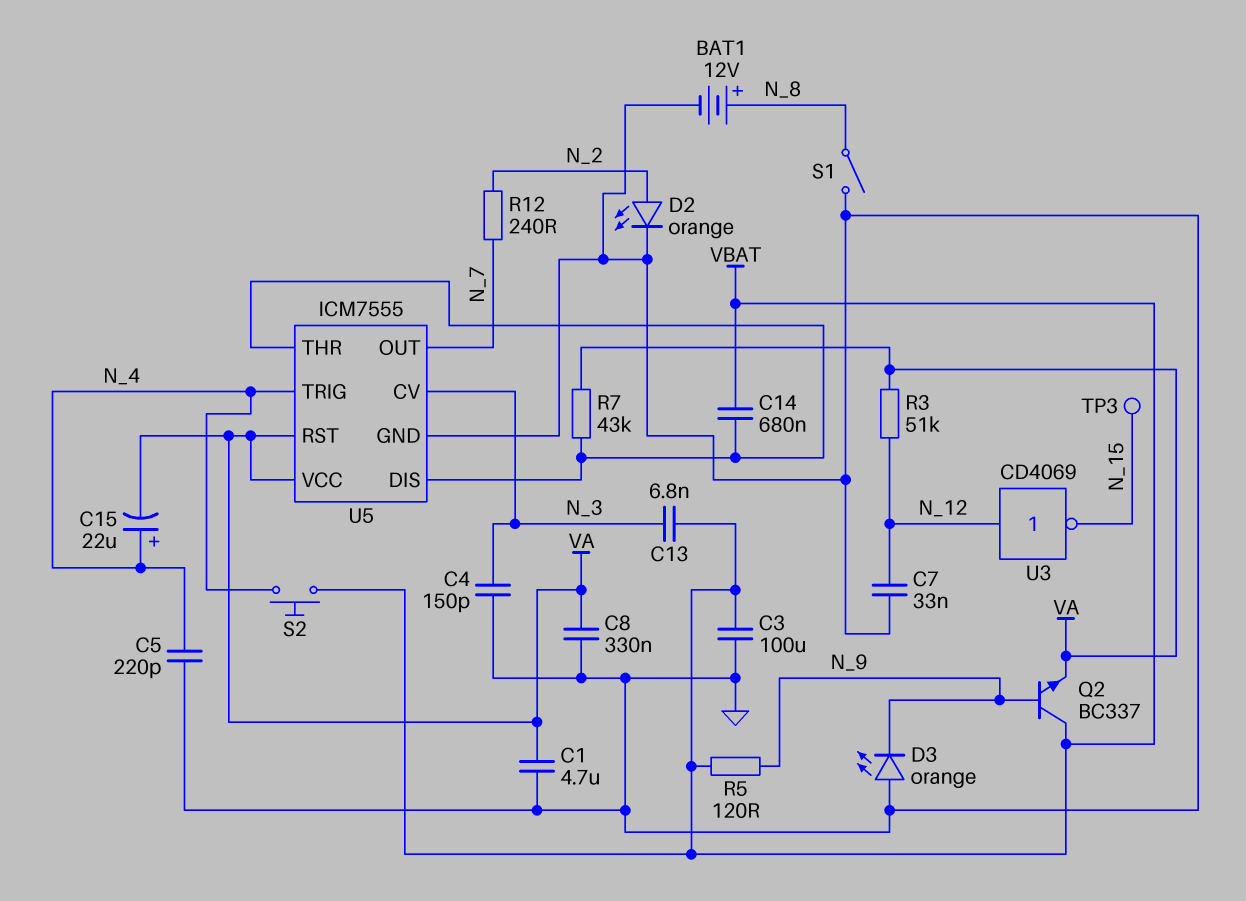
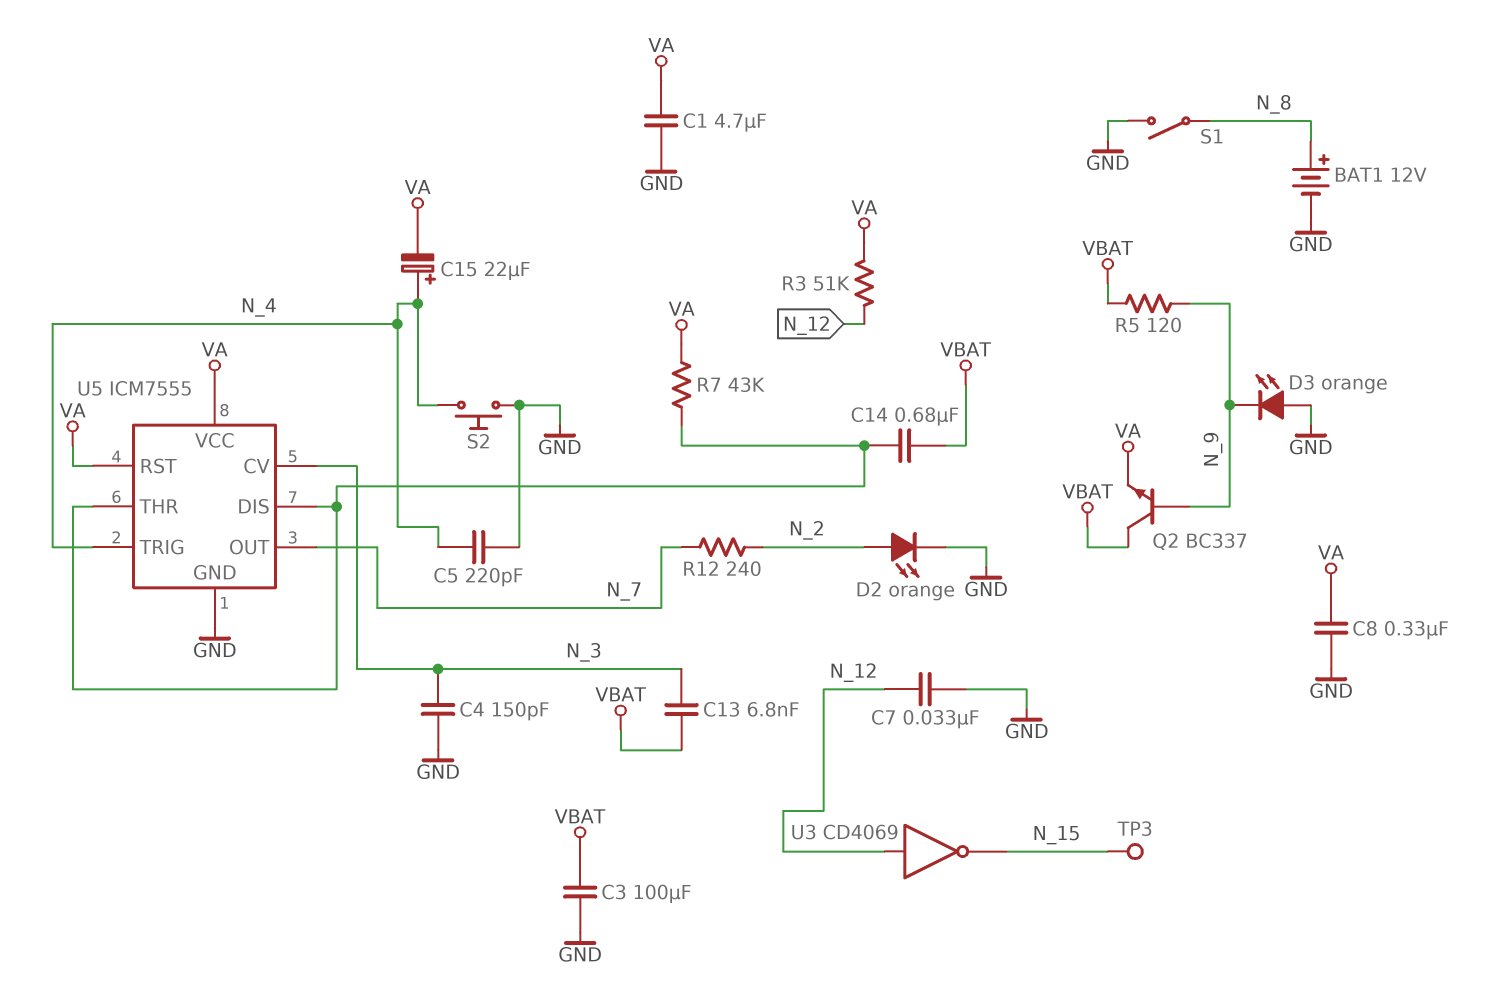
S2: button (N_4, VBAT) -> button (GND, N_4)

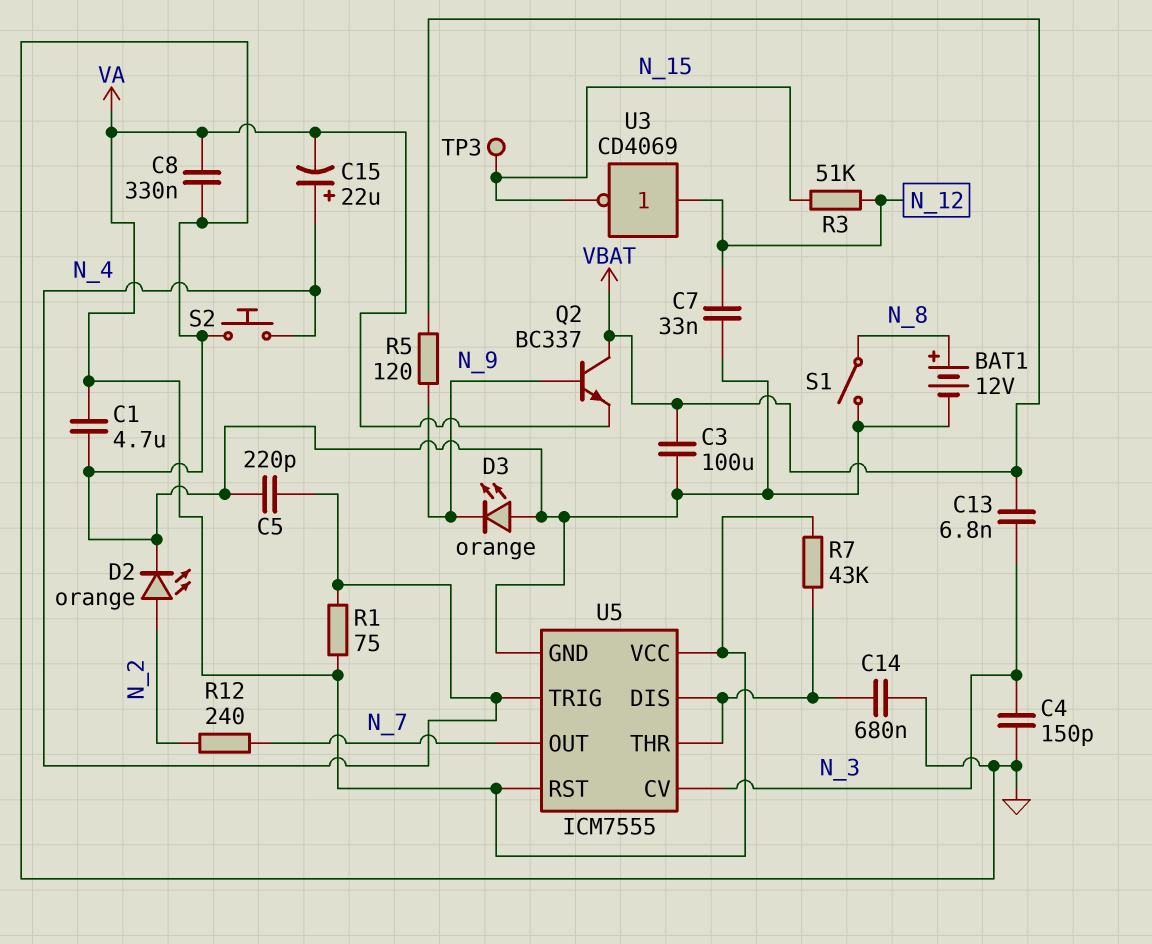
C14: 680nF (U5/DIS, VBAT) -> 680nF (GND, U5/DIS)
R1: none -> 75 (N_4, VA)
R3: 51k (N_12, VA) -> 51k (N_12, N_15)

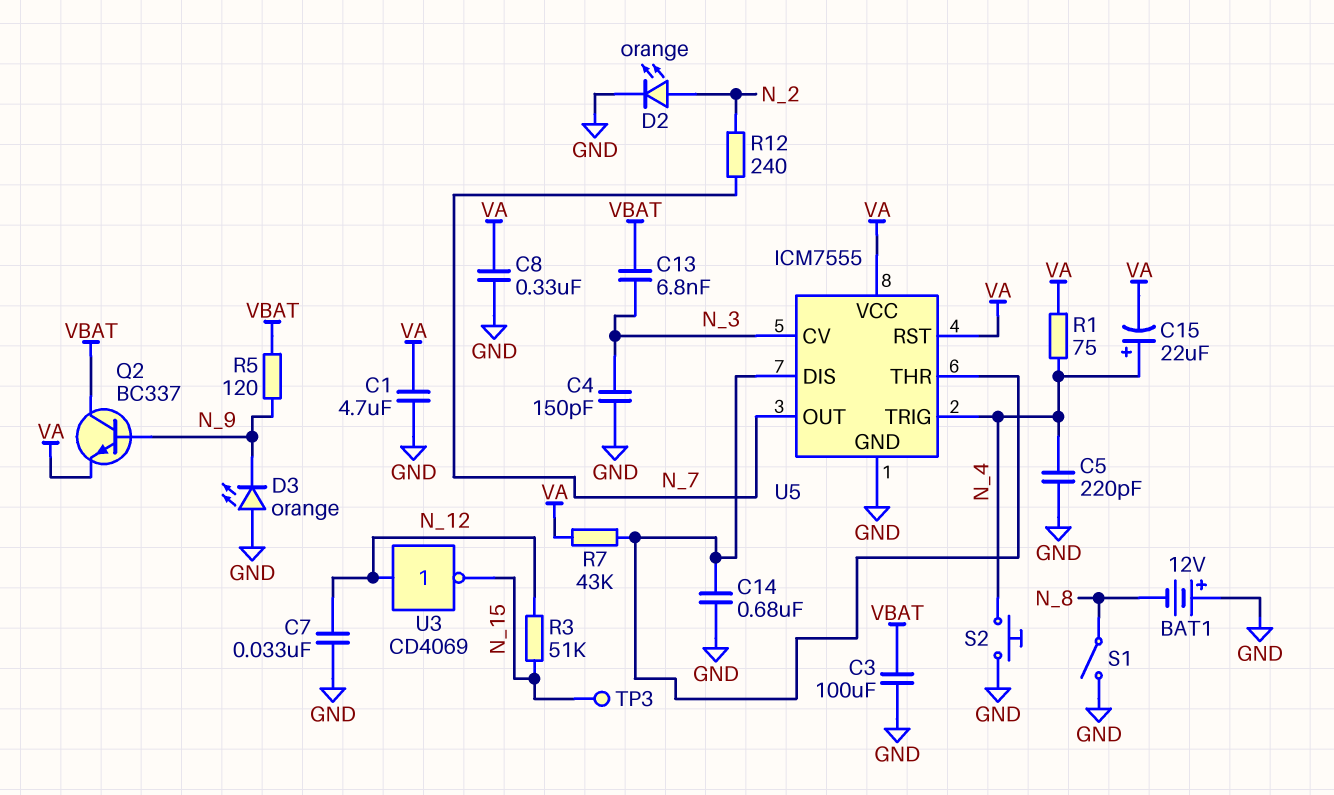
BAT1: 12V (plus N_8, minus GND) -> 12V (plus GND, minus N_8)

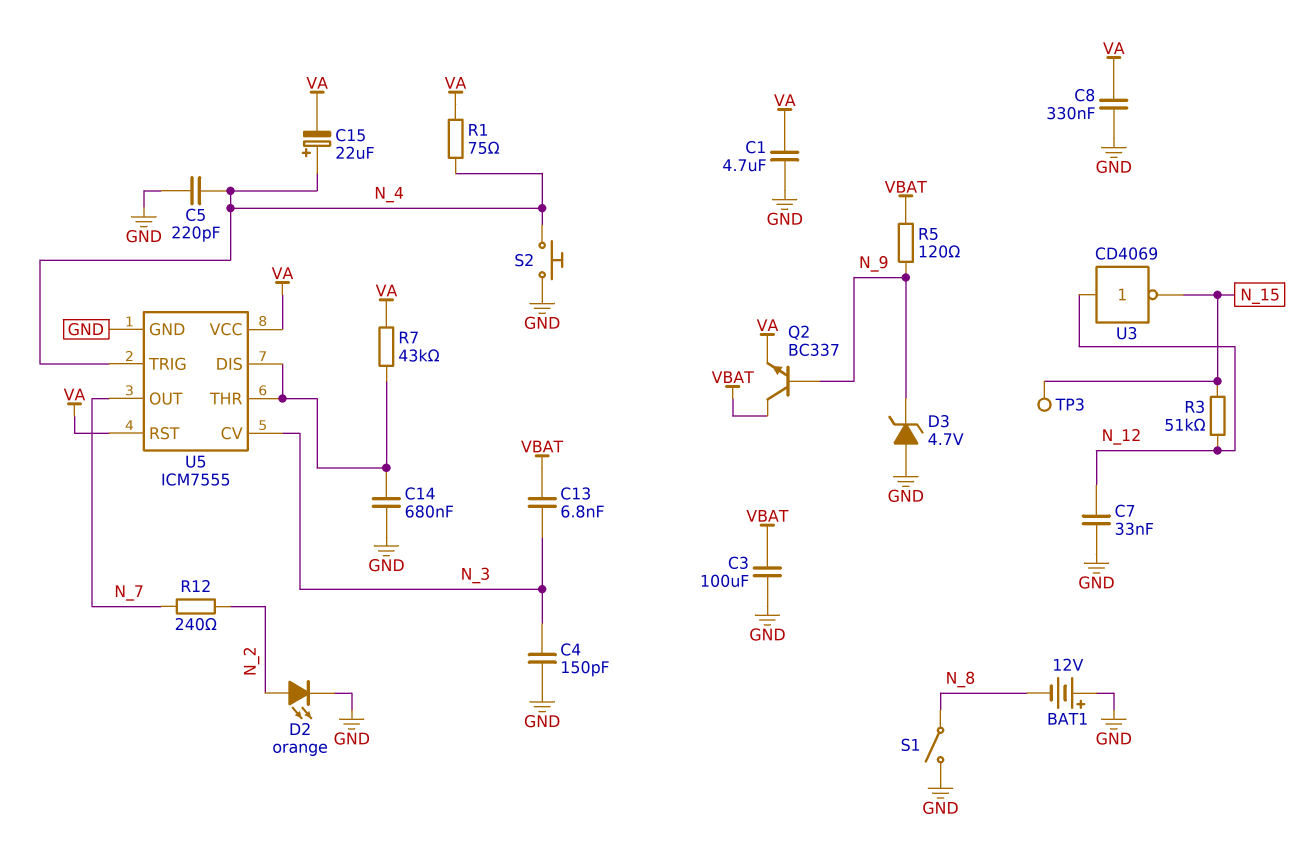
D3: LED orange (A GND, K N_9) -> zener 4.7V (A GND, K N_9)

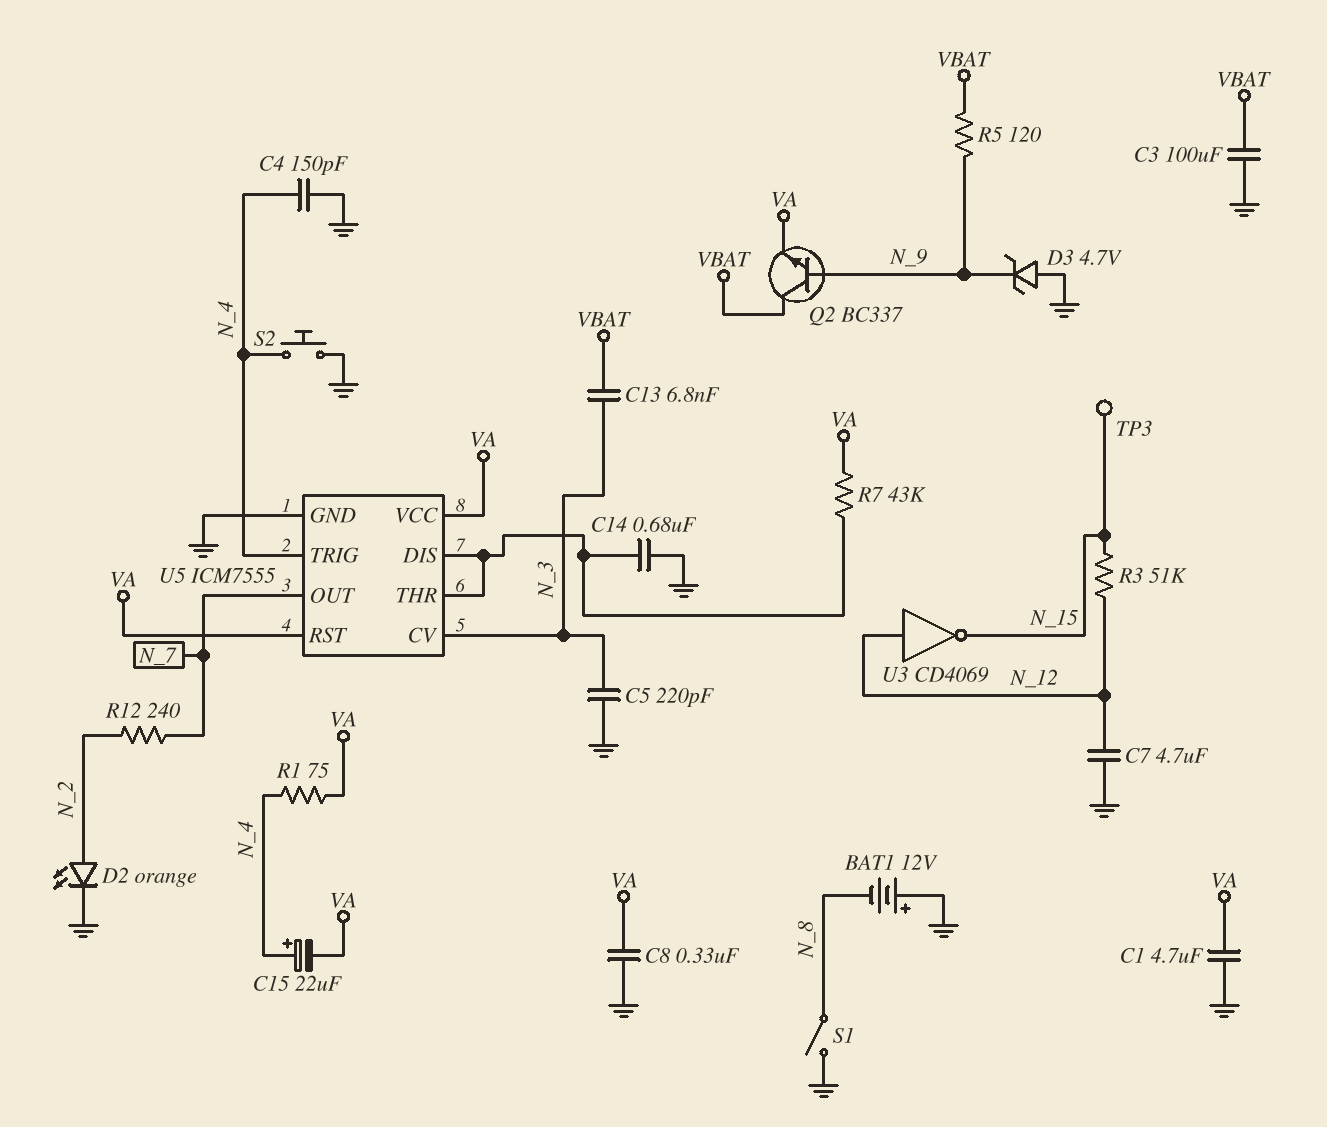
C4: 150pF (GND, N_3) -> 150pF (GND, N_4)
C5: 220pF (GND, N_4) -> 220pF (GND, N_3)
C7: 33nF (GND, N_12) -> 4.7uF (GND, N_12)

